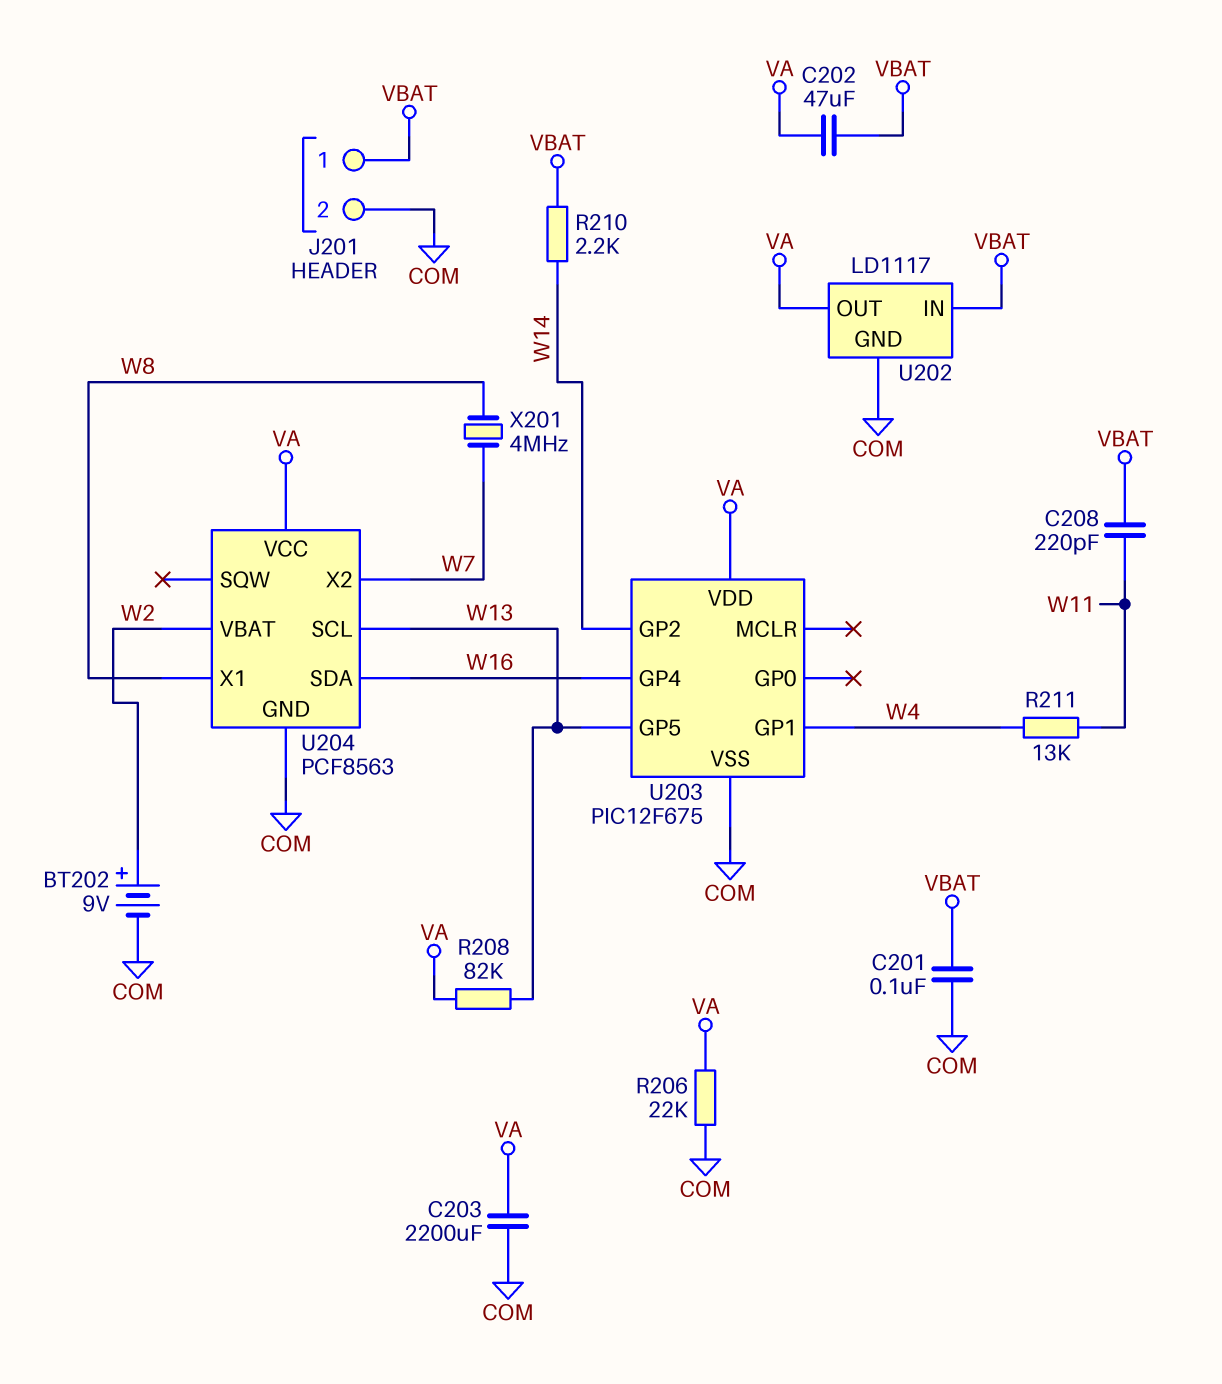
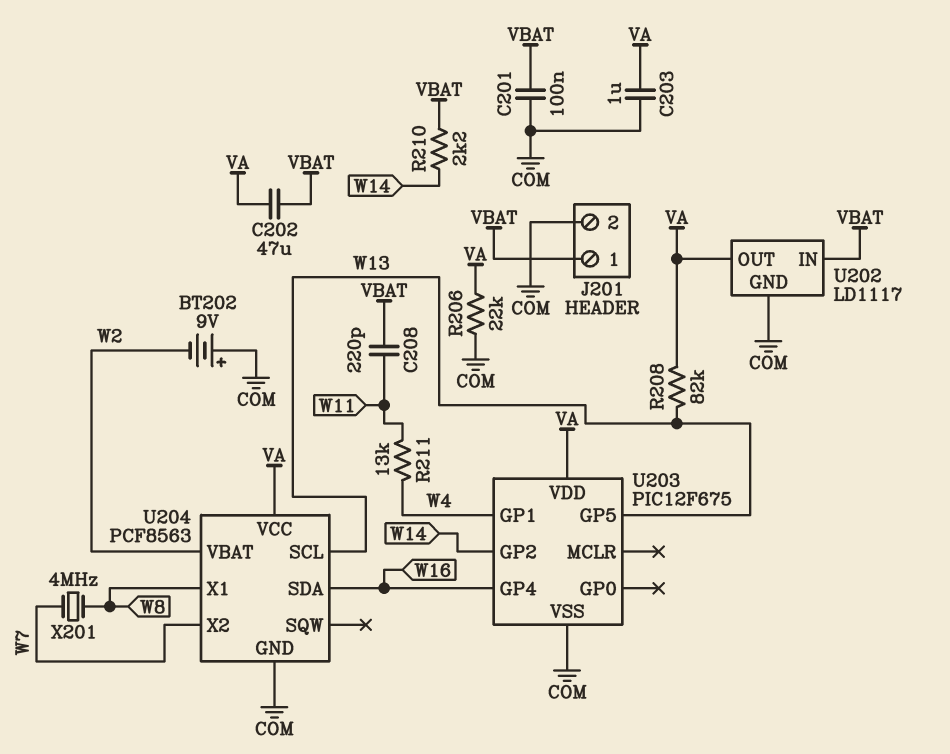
BT202: 9V (plus W2, minus COM) -> 9V (plus COM, minus W2)
C203: 2200uF (COM, VA) -> 1uF (COM, VA)

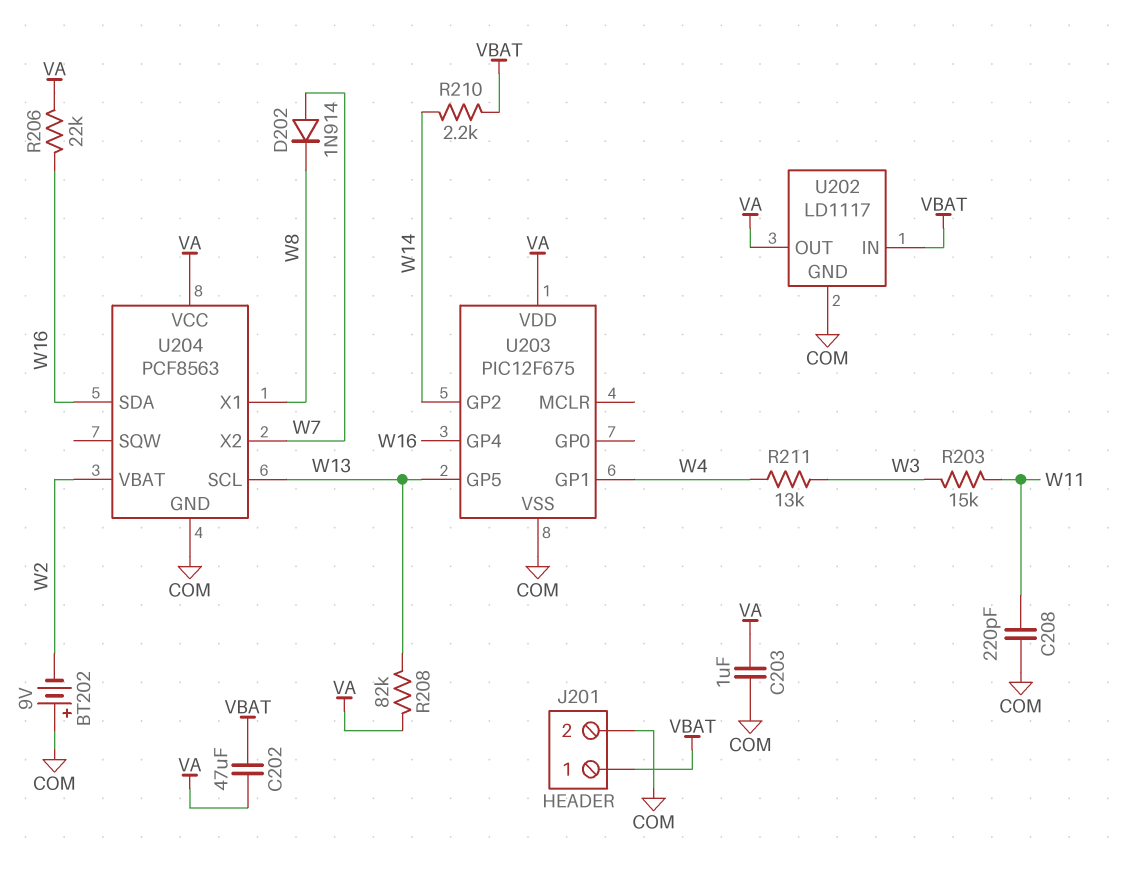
C201: 100nF (COM, VBAT) -> none
C208: 220pF (VBAT, W11) -> 220pF (COM, W11)
D202: none -> diode 1N914 (A W7, K W8)
R203: none -> 15k (W3, W11)
R206: 22k (COM, VA) -> 22k (VA, W16)
R211: 13k (W4, W11) -> 13k (W3, W4)
X201: 4MHz (W7, W8) -> none

